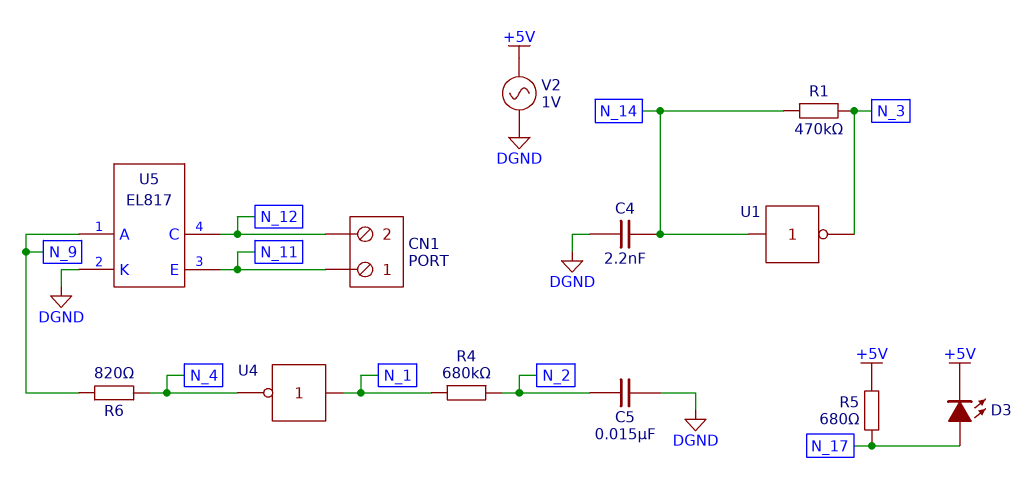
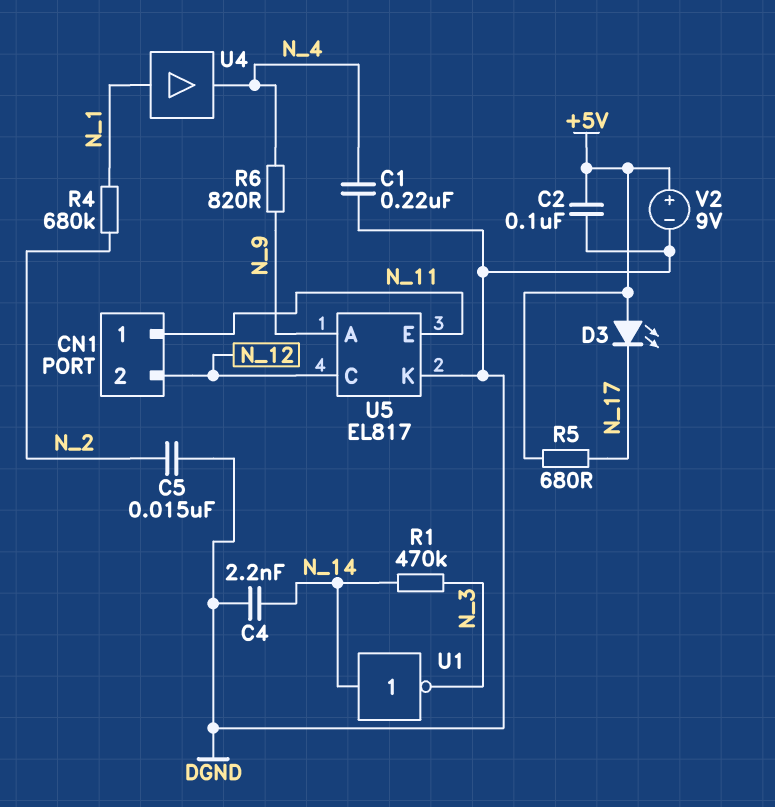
C1: none -> 220nF (DGND, N_4)
C2: none -> 100nF (+5V, DGND)
D3: LED (A N_17, K +5V) -> LED (A +5V, K N_17)
U4: NOT (in N_1, out N_4) -> buffer (in N_1, out N_4)
V2: AC 1V (+5V, DGND) -> 9V (plus +5V, minus DGND)

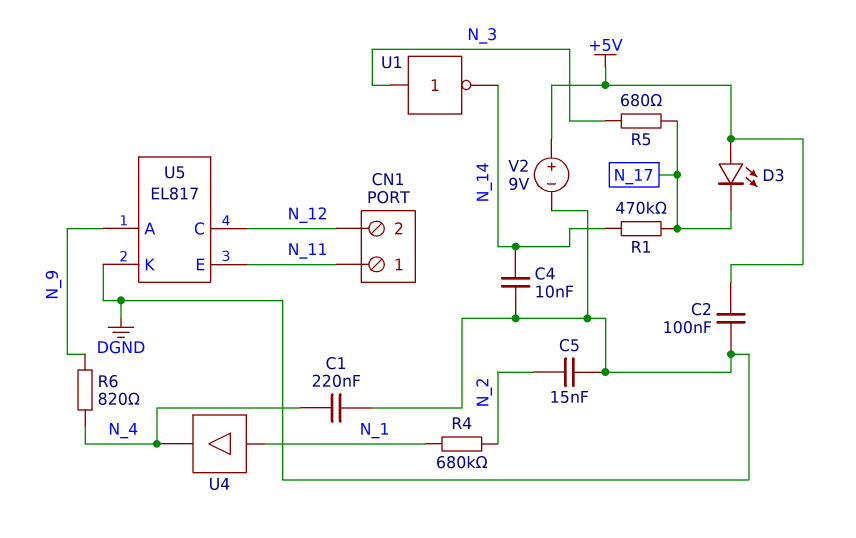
C4: 2.2nF (DGND, N_14) -> 10nF (DGND, N_14)
R1: 470k (N_3, N_14) -> 470k (N_14, N_17)
R5: 680 (+5V, N_17) -> 680 (N_3, N_17)
U1: NOT (in N_14, out N_3) -> NOT (in N_3, out N_14)

